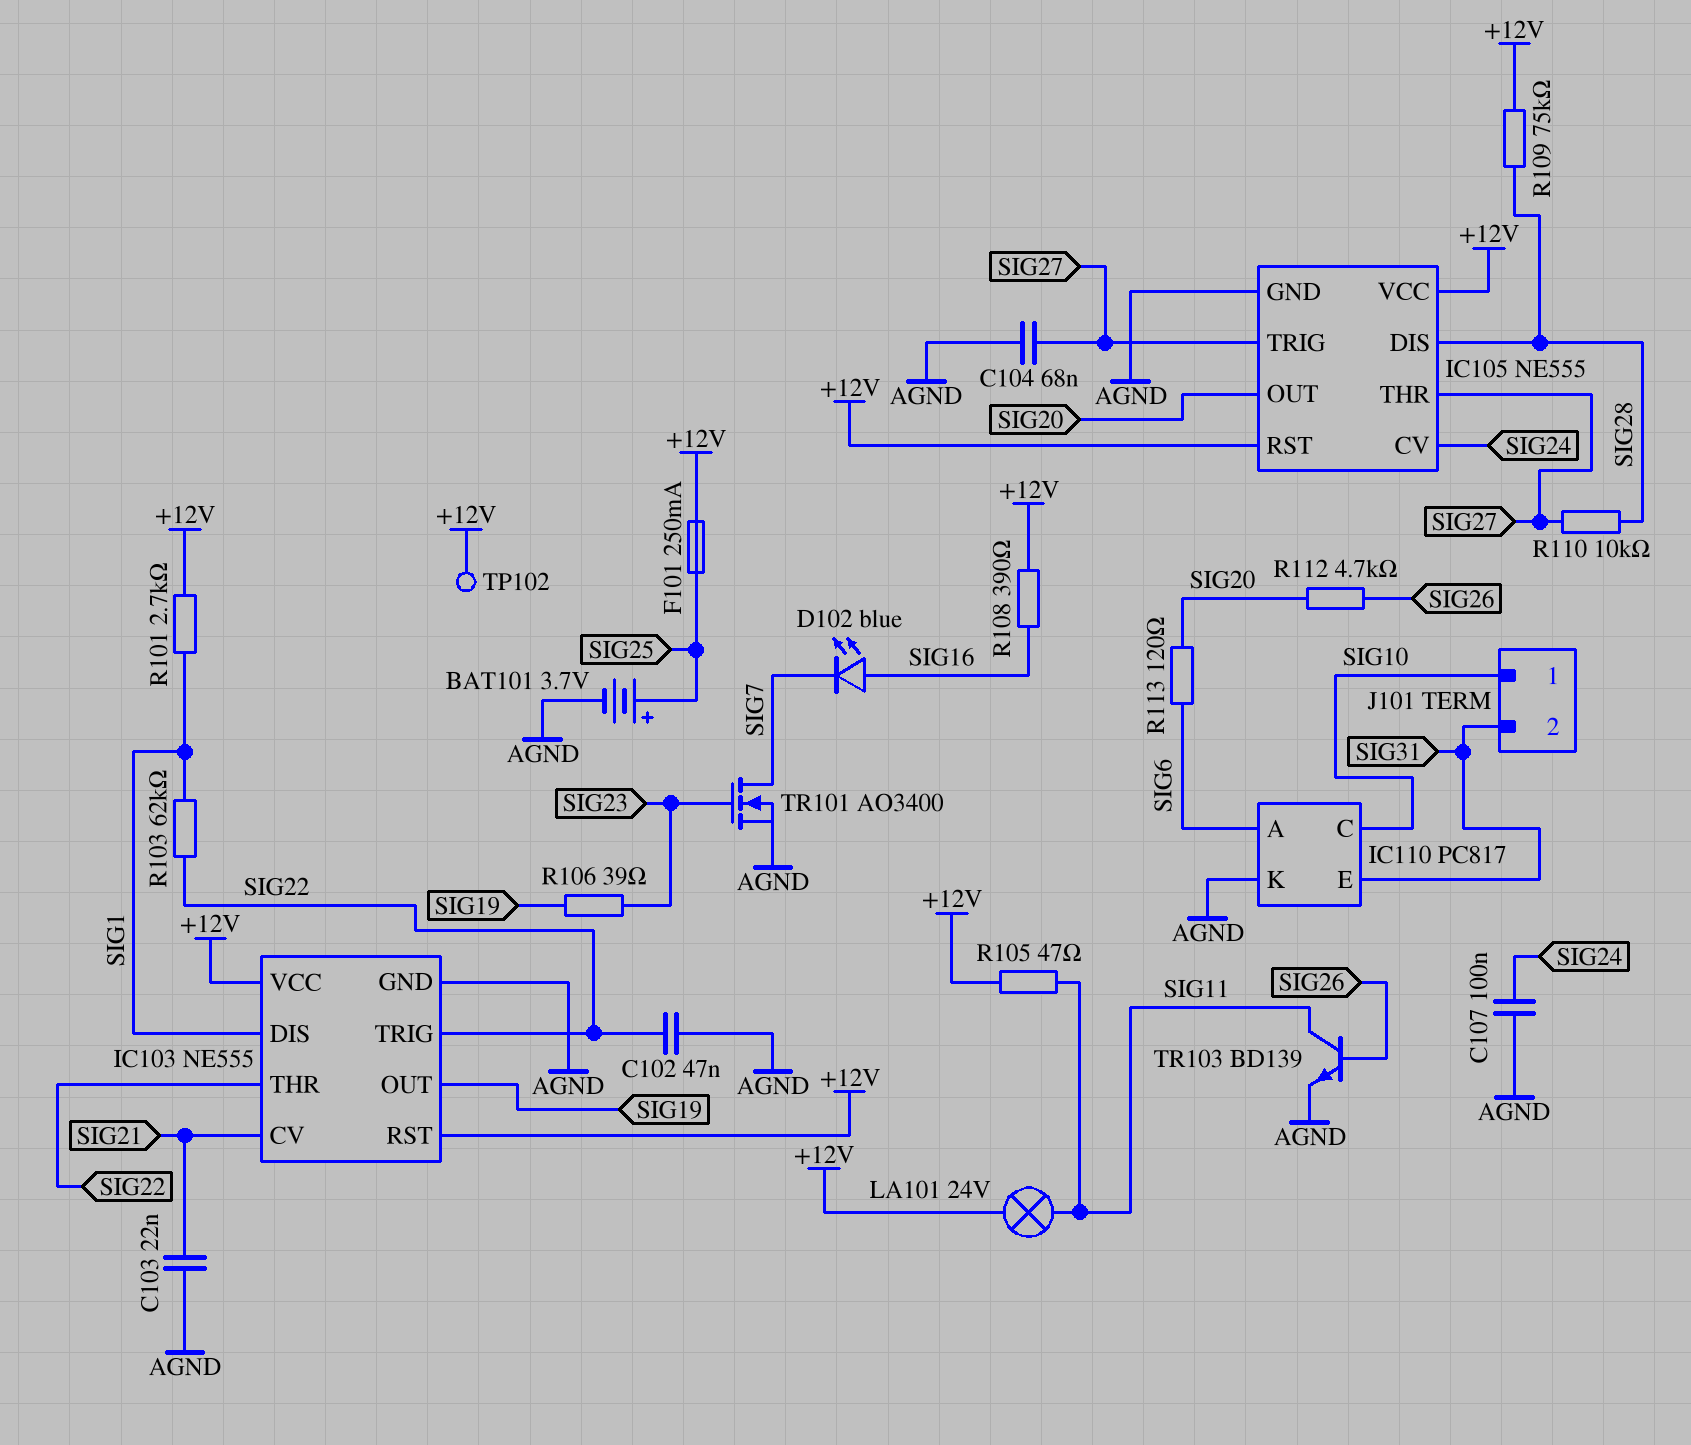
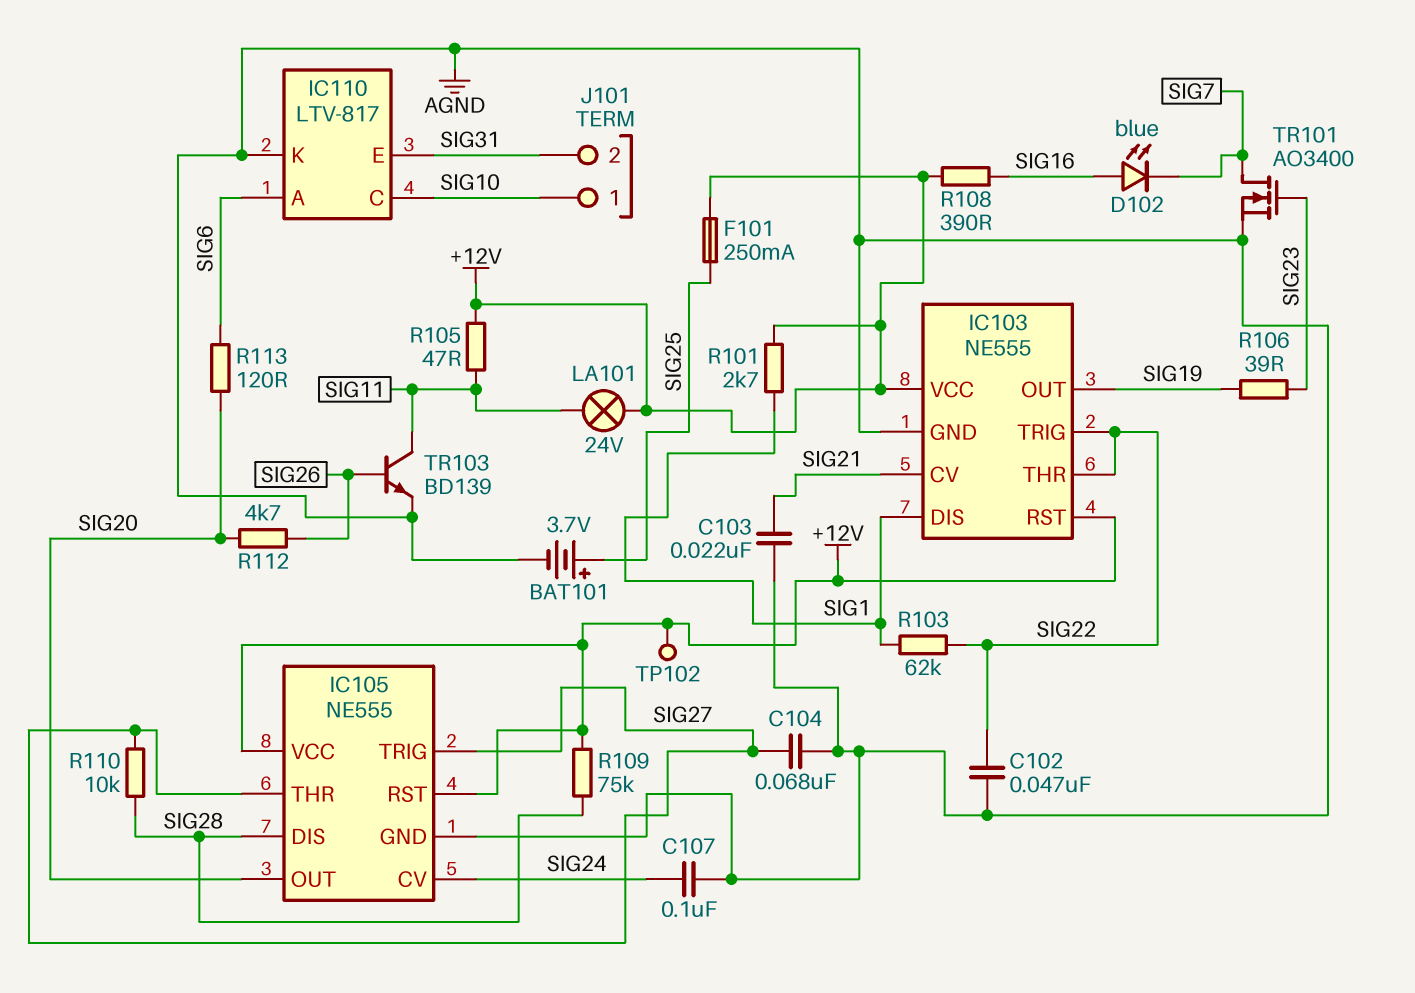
IC110: PC817 -> LTV-817

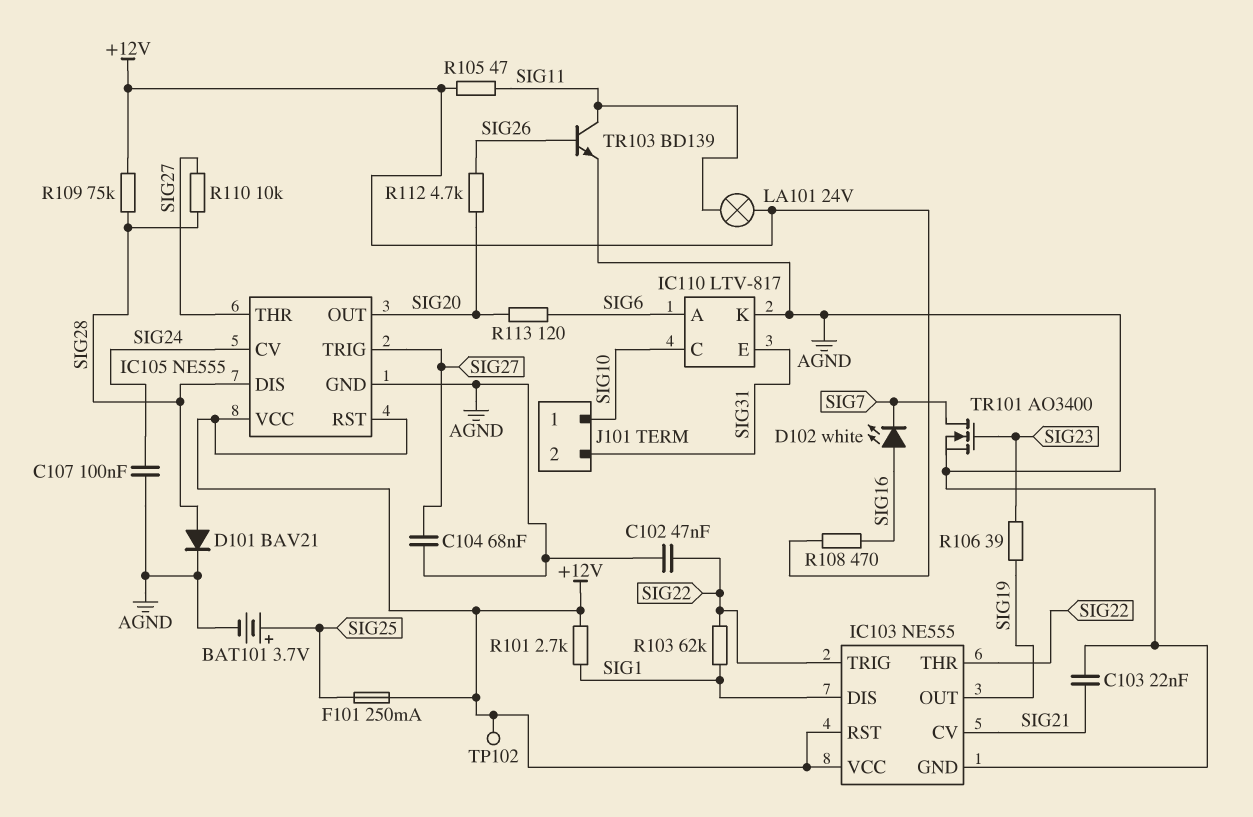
D101: none -> diode BAV21 (A SIG28, K AGND)
D102: LED blue (A SIG16, K SIG7) -> LED white (A SIG16, K SIG7)
R108: 390 (+12V, SIG16) -> 470 (+12V, SIG16)

